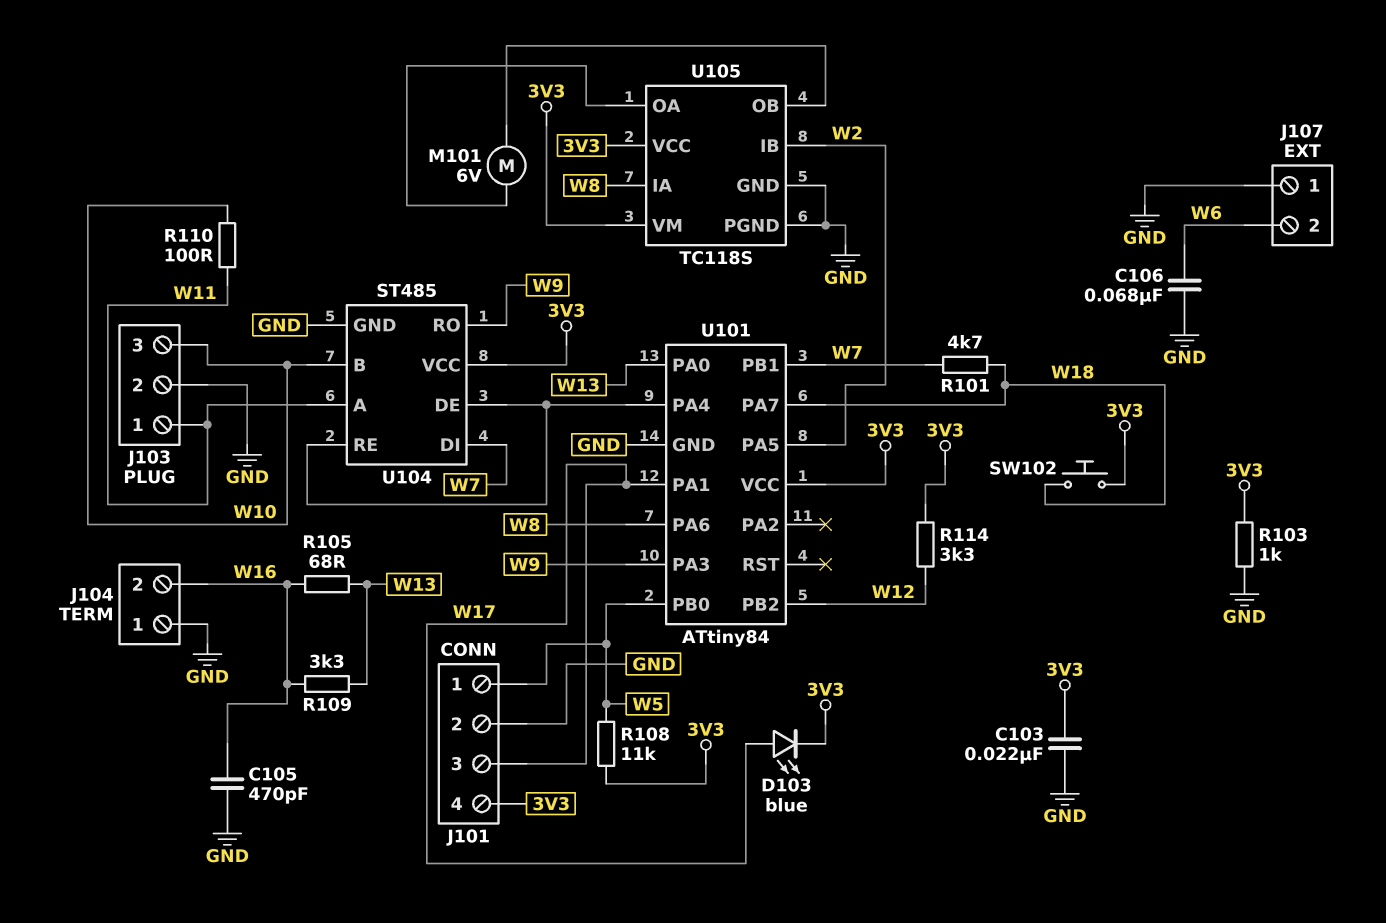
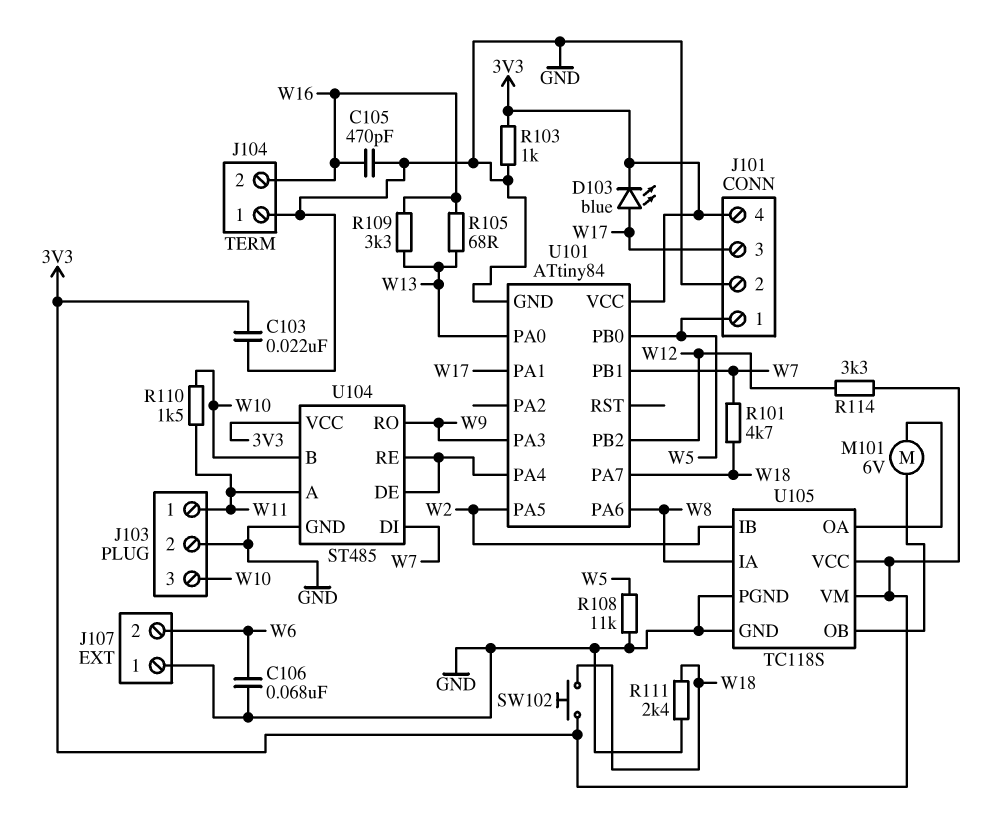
R108: 11k (3V3, W5) -> 11k (GND, W5)
R110: 100 (W10, W11) -> 1.5k (W10, W11)
R111: none -> 2.4k (GND, W18)

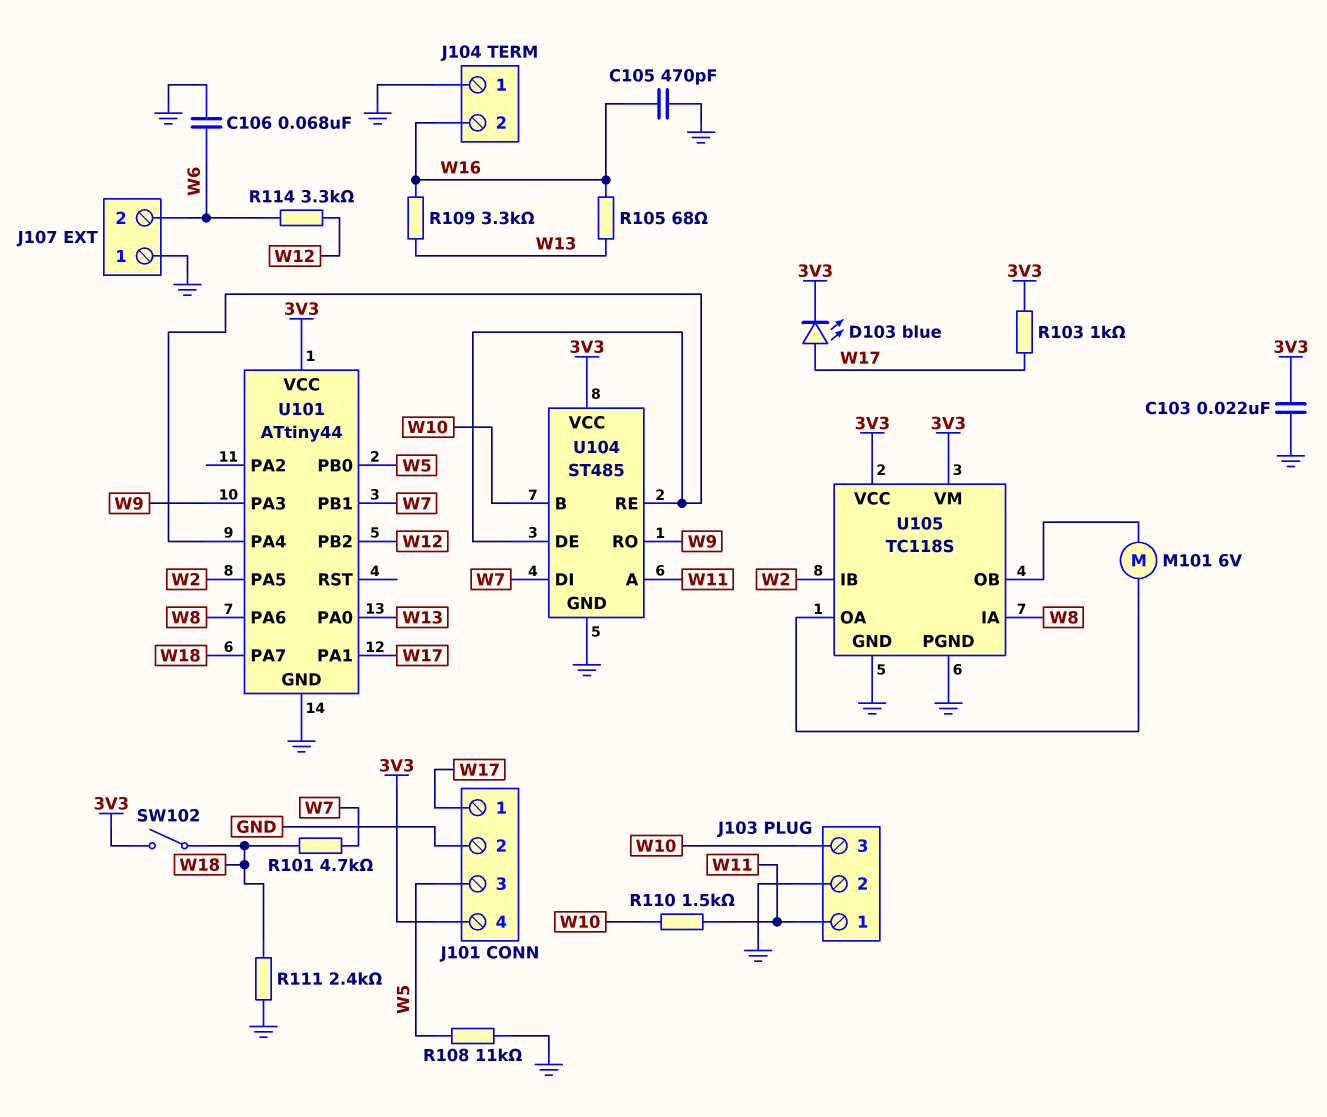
J101 pin 1: W5 -> W17
J101 pin 3: W17 -> W5
R103: 1k (3V3, GND) -> 1k (3V3, W17)
R114: 3.3k (3V3, W12) -> 3.3k (W6, W12)
SW102: button (3V3, W18) -> switch (3V3, W18)
U101: ATtiny84 -> ATtiny44

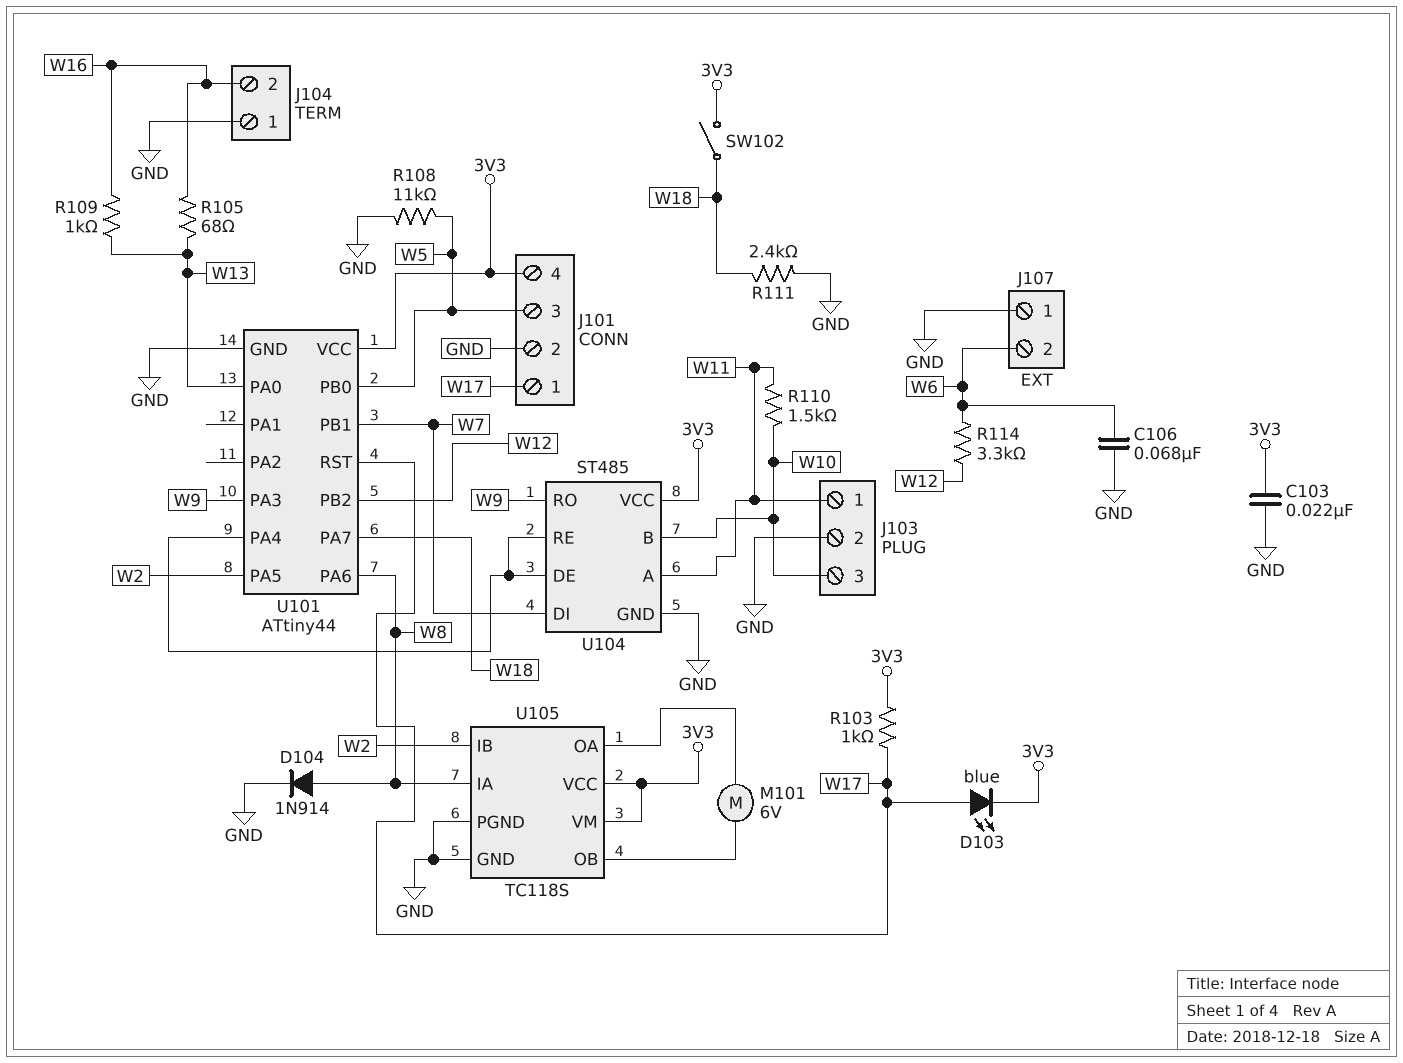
C105: 470pF (GND, W16) -> none
D104: none -> diode 1N914 (A W8, K GND)
R101: 4.7k (W7, W18) -> none
R109: 3.3k (W13, W16) -> 1k (W13, W16)
U101 pin PA1: W17 -> none
U101 pin RST: none -> W17

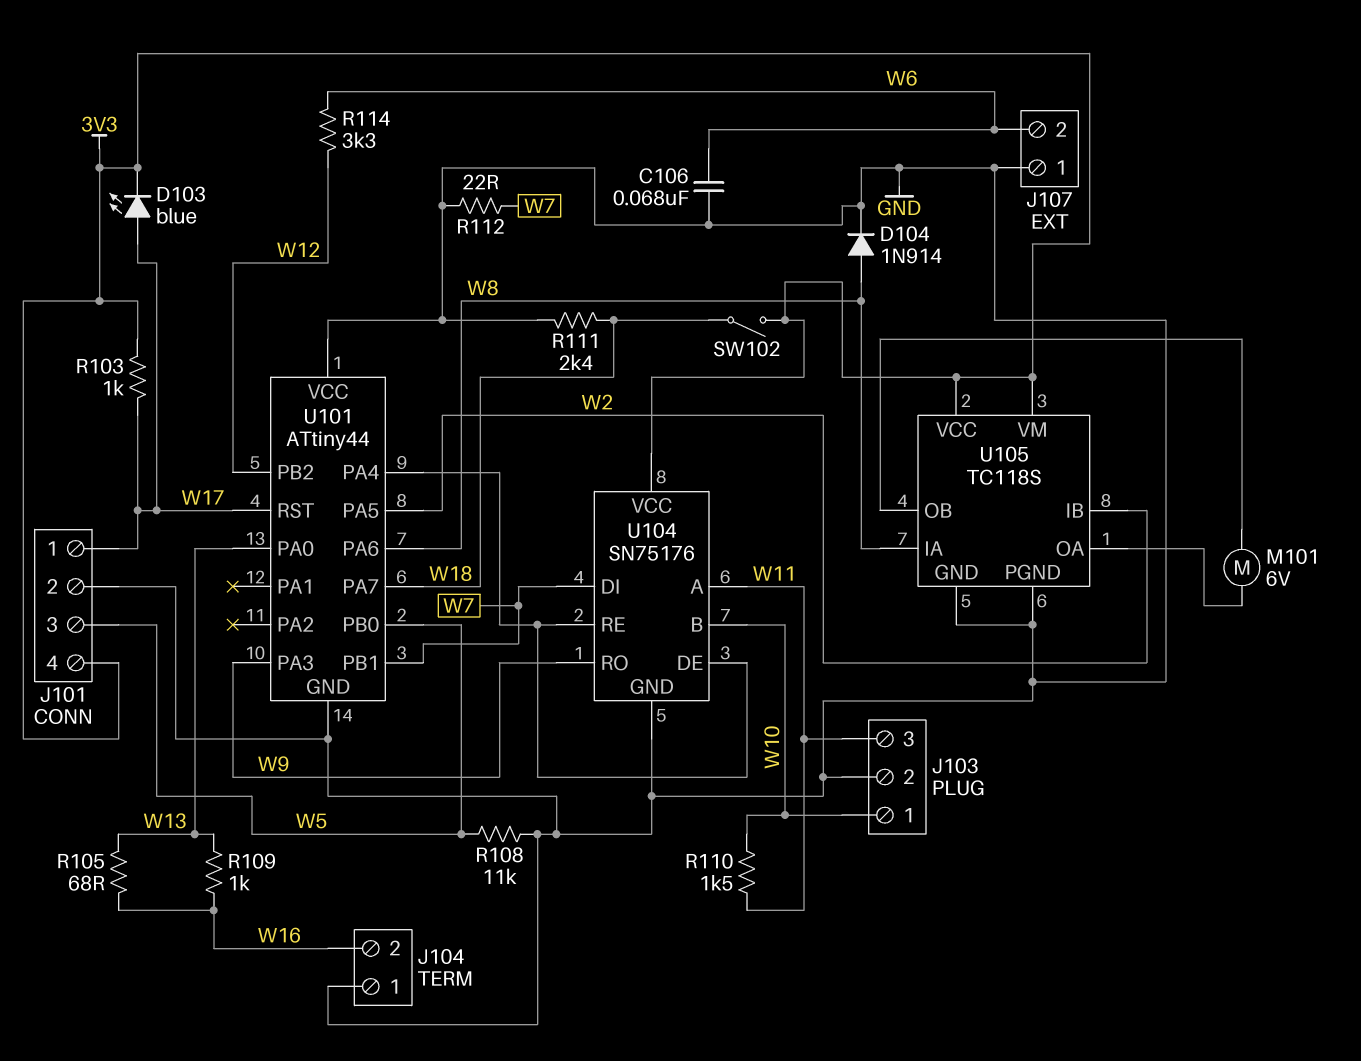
C103: 22nF (3V3, GND) -> none
J103 pin 1: W11 -> W10
J103 pin 3: W10 -> W11
R112: none -> 22 (GND, W7)
U101 pin VCC: 3V3 -> GND
U104: ST485 -> SN75176

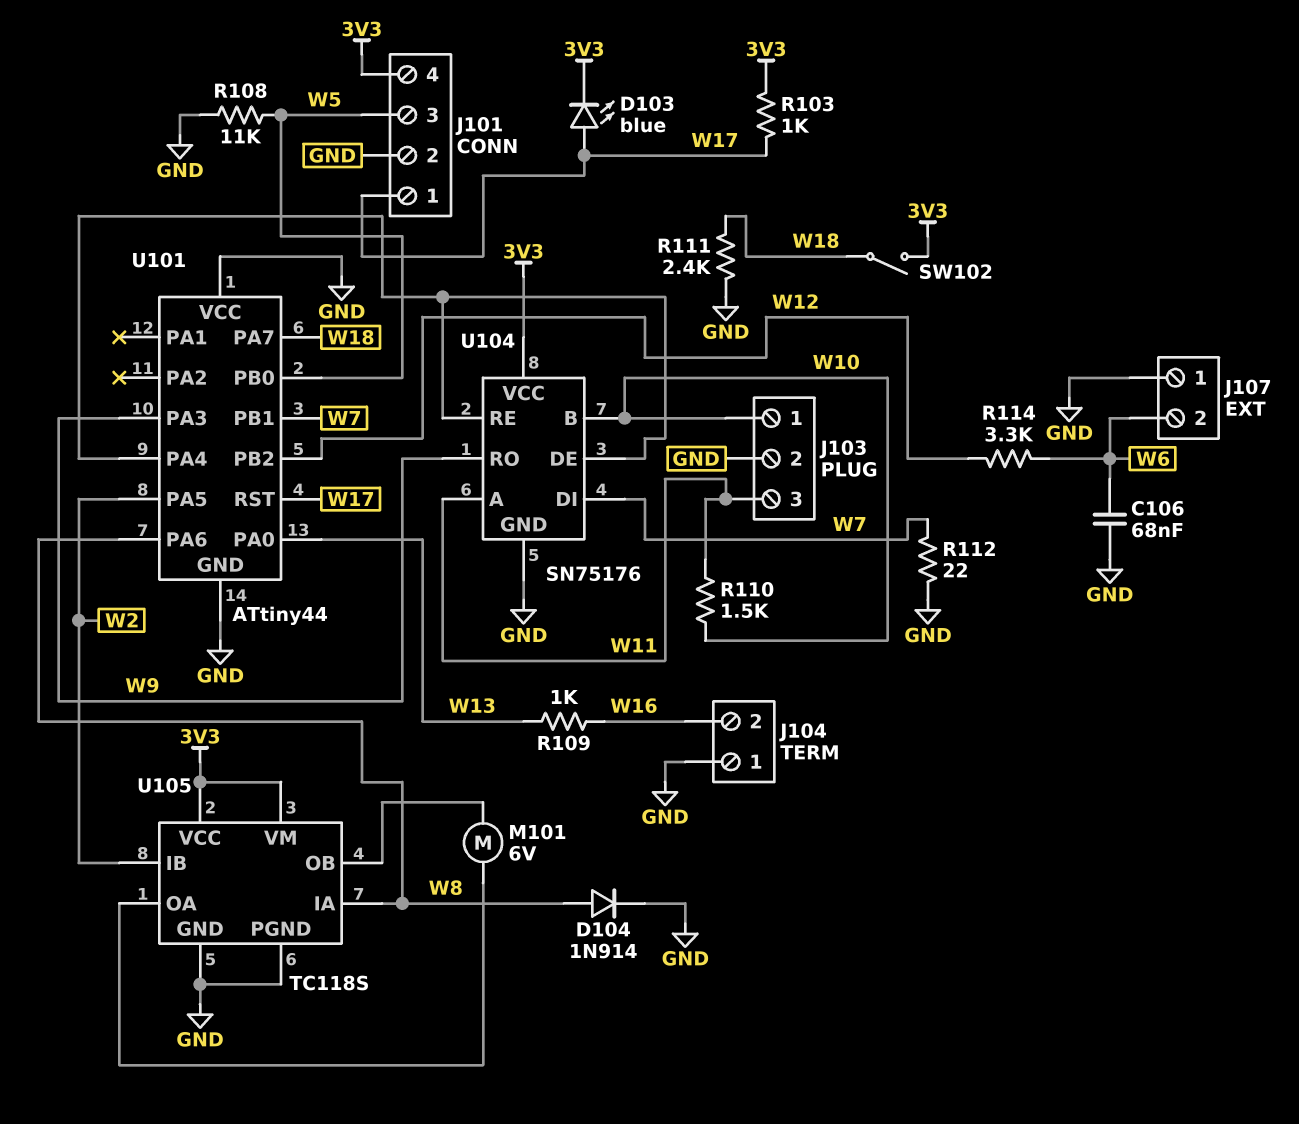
R105: 68 (W13, W16) -> none

